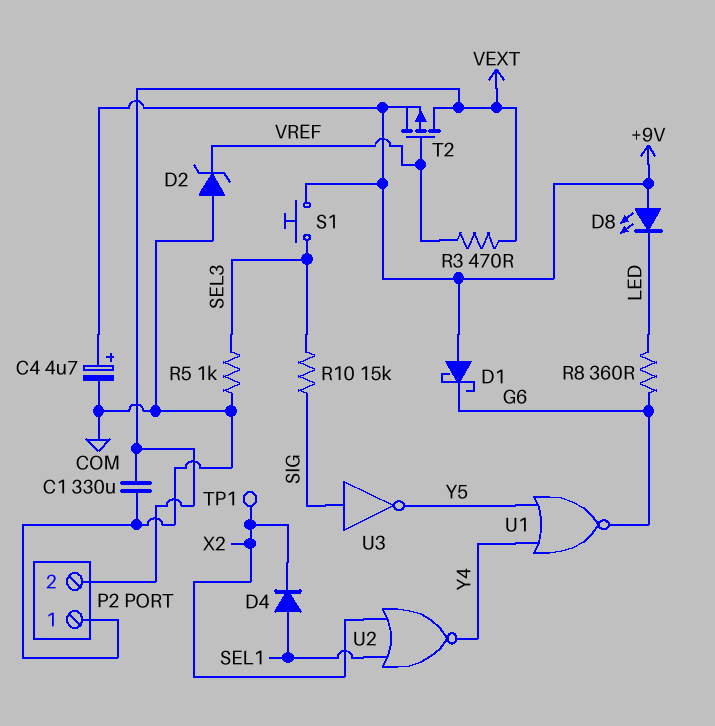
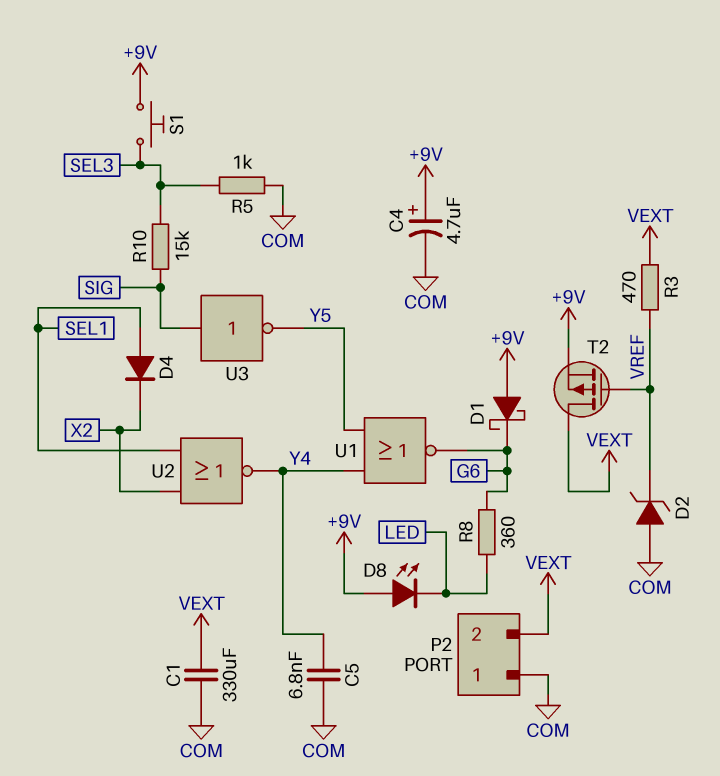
C5: none -> 6.8nF (COM, Y4)
TP1: test point (X2) -> none

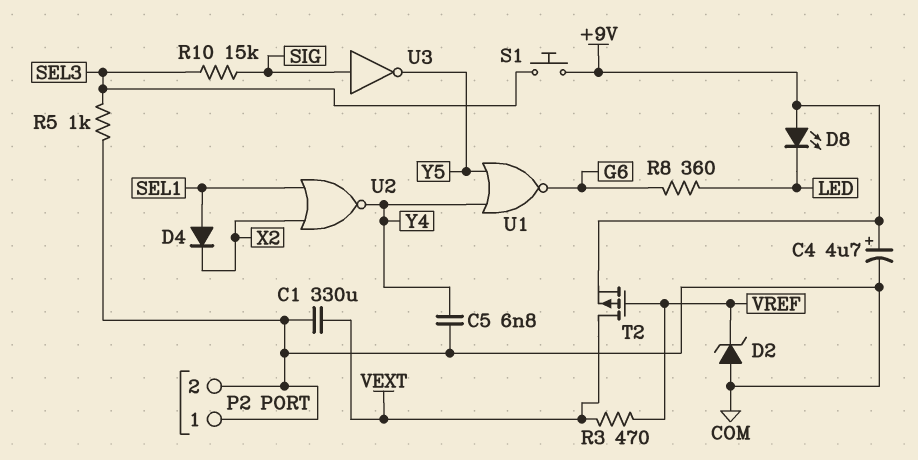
D1: schottky (A +9V, K G6) -> none
P2 pin 2: VEXT -> COM

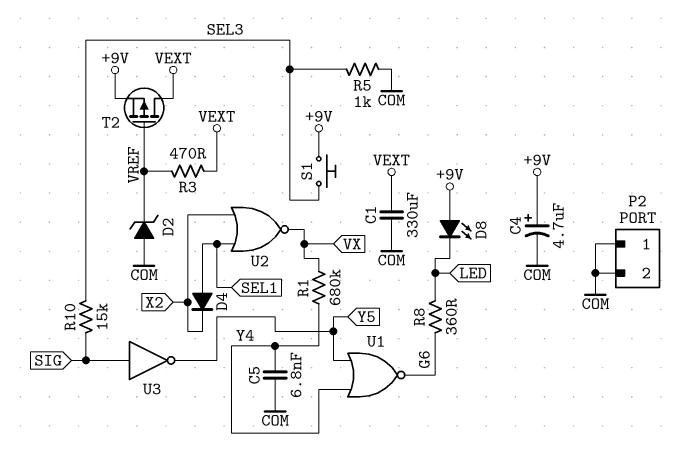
R1: none -> 680k (VX, Y4)
U2: NOR (in SEL1, in X2, out Y4) -> NOR (in SEL1, in X2, out VX)

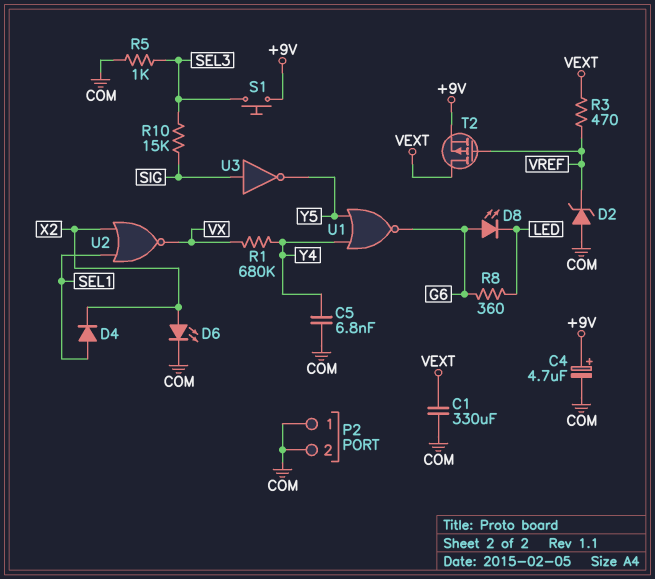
D6: none -> LED (A X2, K COM)
D8: LED (A +9V, K LED) -> LED (A G6, K LED)

